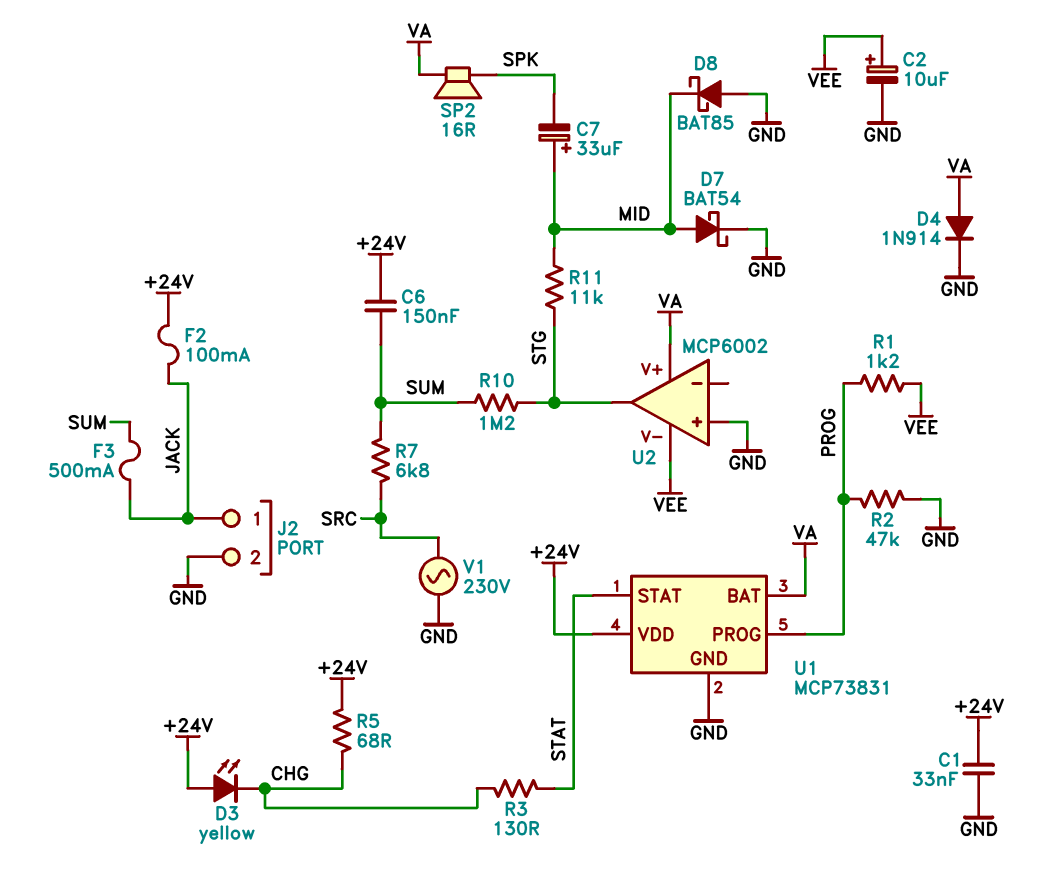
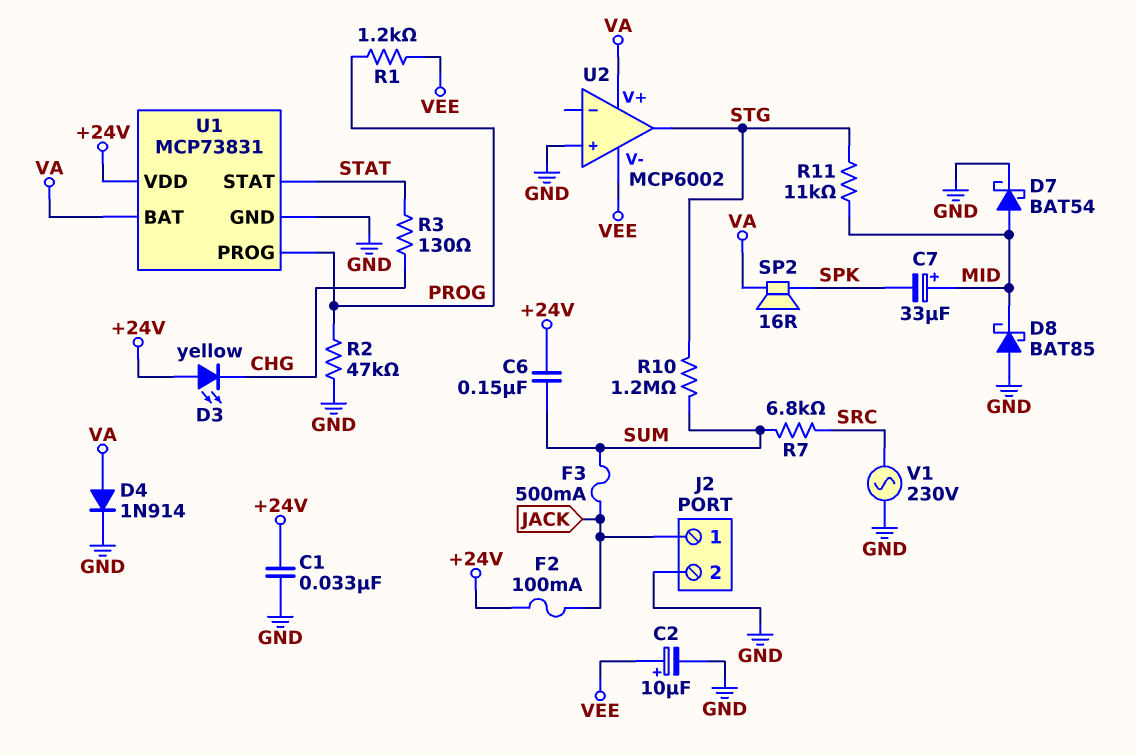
R5: 68 (+24V, CHG) -> none

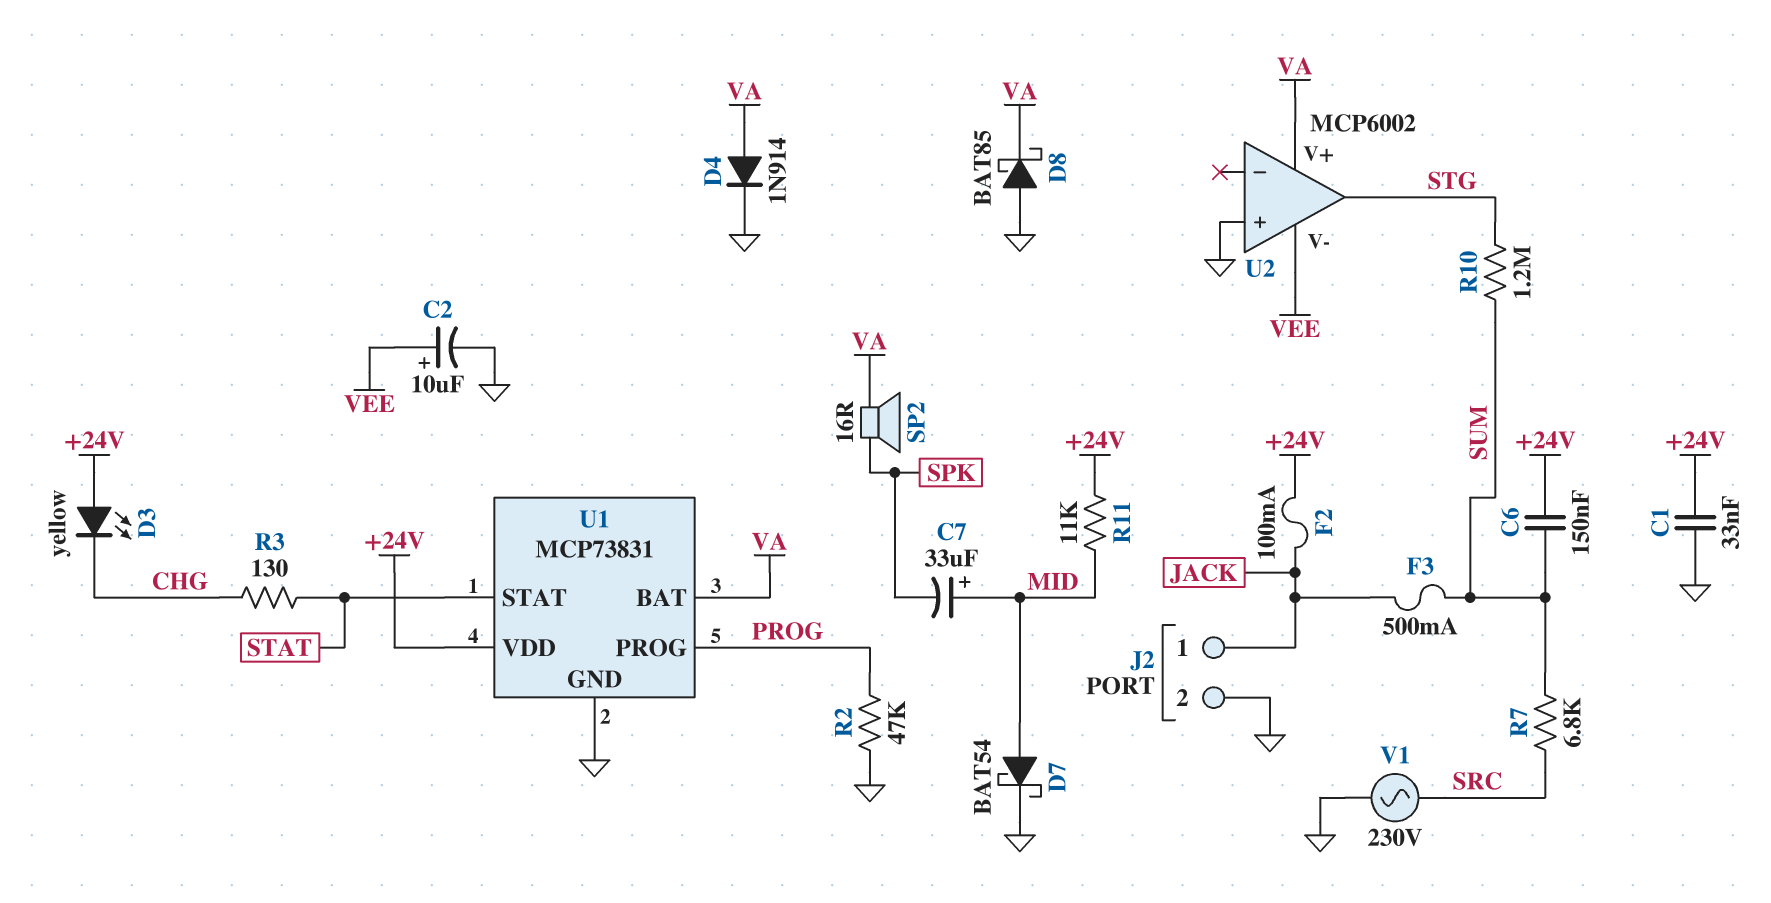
D8: schottky BAT85 (A GND, K MID) -> schottky BAT85 (A GND, K VA)
R1: 1.2k (PROG, VEE) -> none
R11: 11k (MID, STG) -> 11k (+24V, MID)

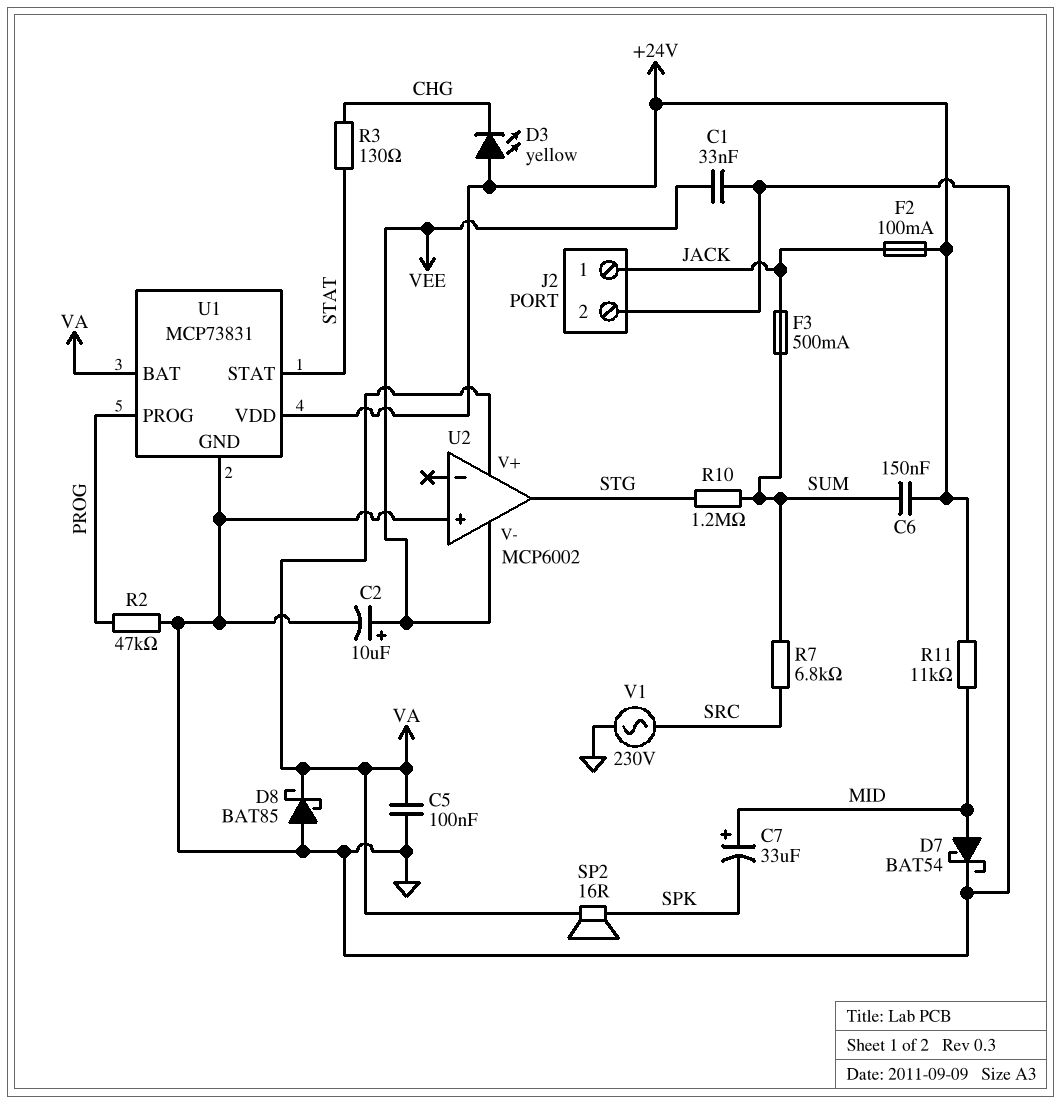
C1: 33nF (+24V, GND) -> 33nF (GND, VEE)
C5: none -> 100nF (GND, VA)
D4: diode 1N914 (A VA, K GND) -> none

